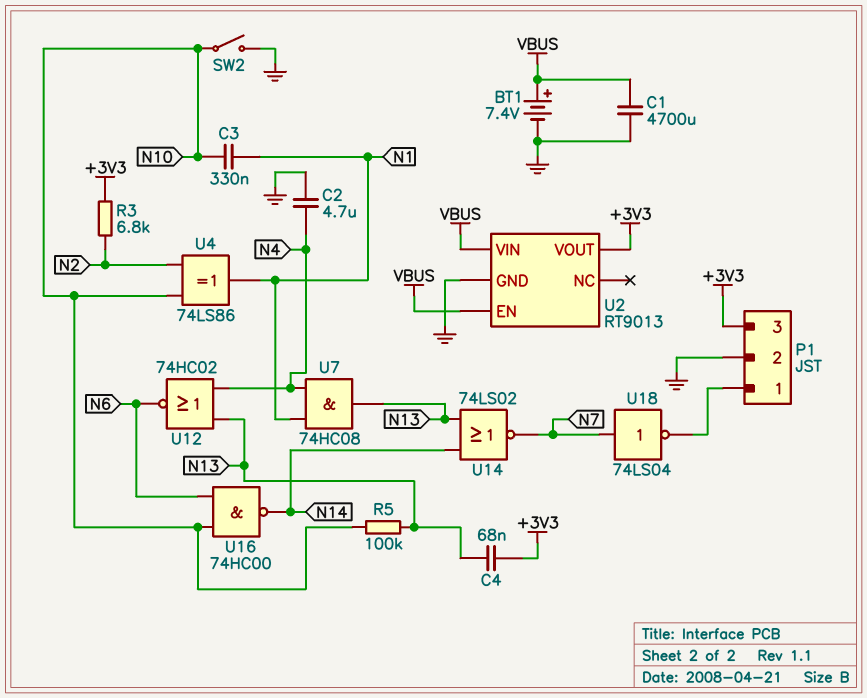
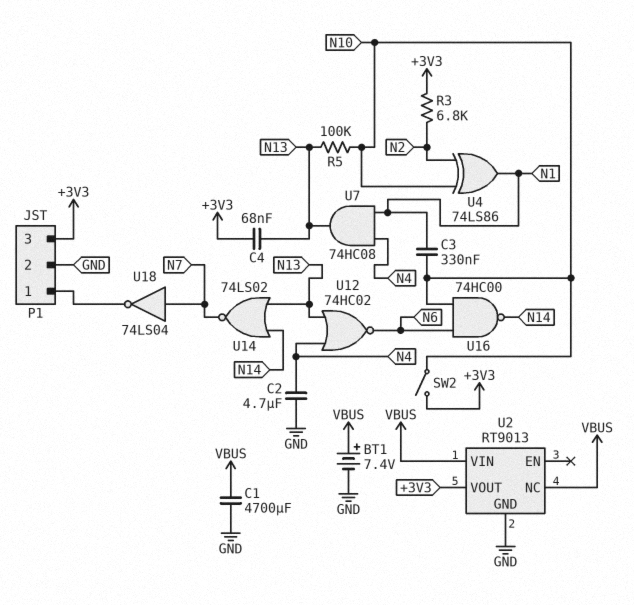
SW2: switch (GND, N10) -> switch (+3V3, N10)
U2 pin EN: VBUS -> none
U2 pin NC: none -> VBUS

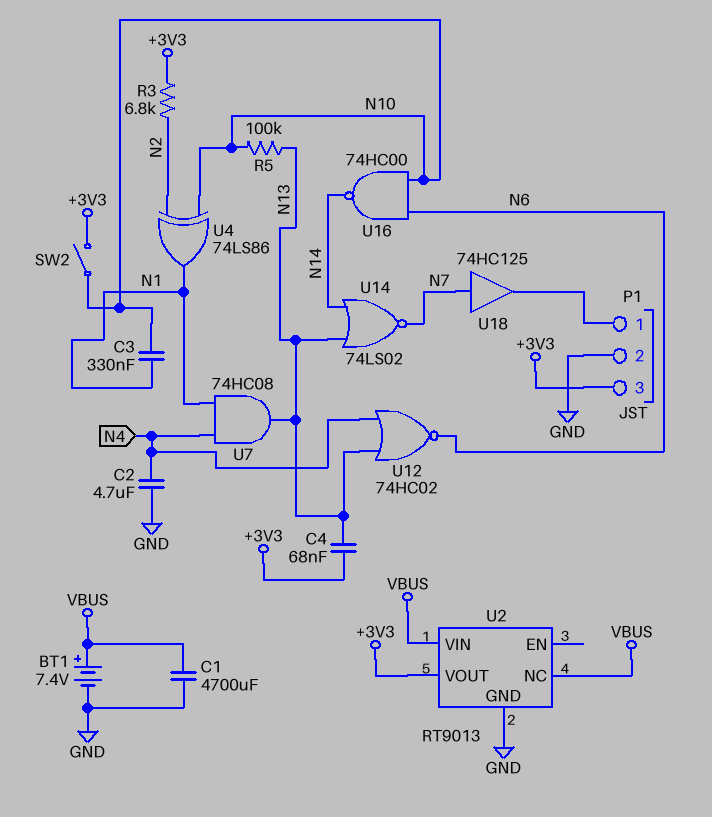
U18: NOT 74LS04 (in N7, out P1/1) -> buffer 74HC125 (in N7, out P1/1)

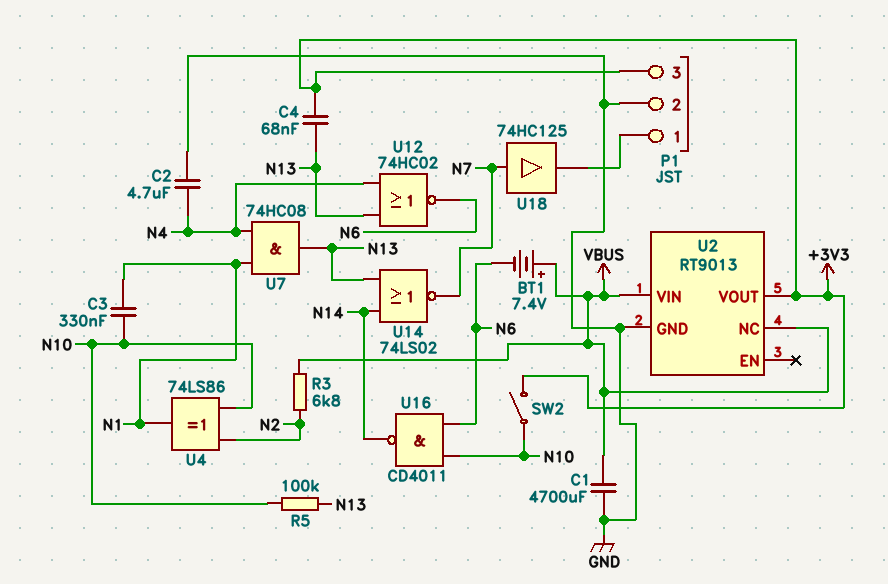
BT1: 7.4V (plus VBUS, minus GND) -> 7.4V (plus VBUS, minus N6)
R3: 6.8k (+3V3, N2) -> 6.8k (N2, VBUS)
U16: NAND 74HC00 (in N6, in N10, out N14) -> NAND CD4011 (in N6, in N10, out N14)

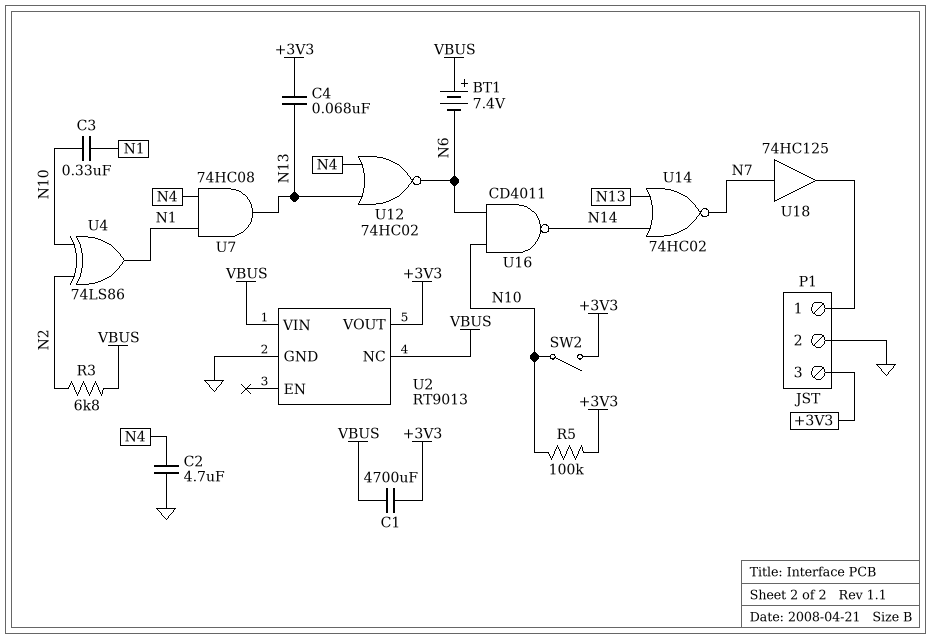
C1: 4700uF (GND, VBUS) -> 4700uF (+3V3, VBUS)
R5: 100k (N10, N13) -> 100k (+3V3, N10)
U14: NOR 74LS02 (in N13, in N14, out N7) -> NOR 74HC02 (in N13, in N14, out N7)

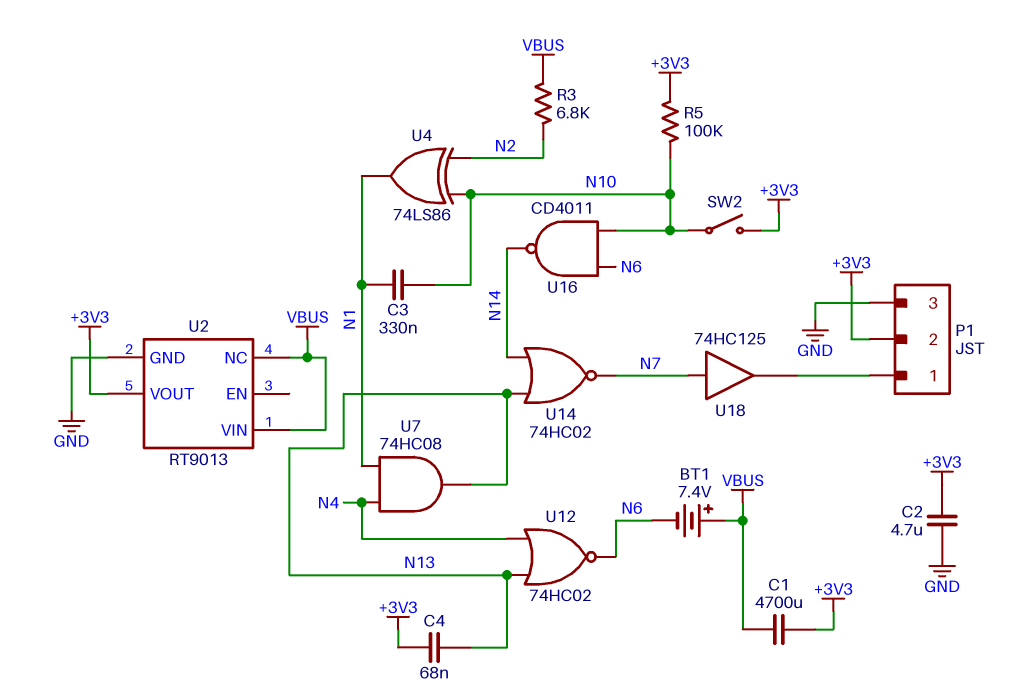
C2: 4.7uF (GND, N4) -> 4.7uF (+3V3, GND)
P1 pin 2: GND -> +3V3
P1 pin 3: +3V3 -> GND

